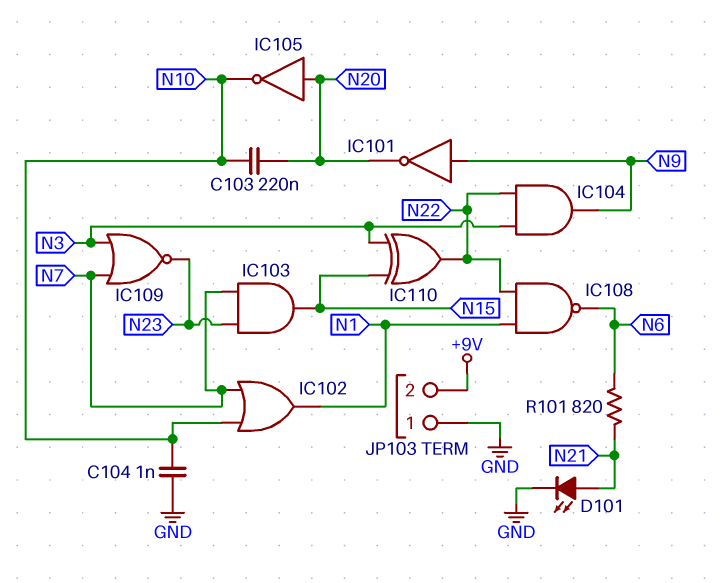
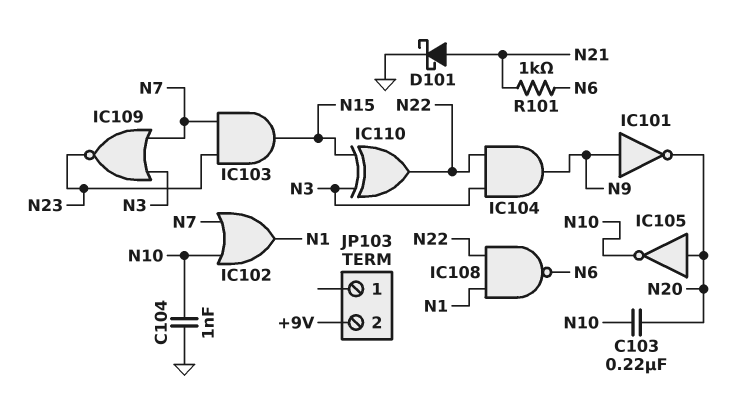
D101: LED (A N21, K GND) -> schottky (A N21, K GND)
JP103 pin 1: GND -> none
R101: 820 (N6, N21) -> 1k (N6, N21)

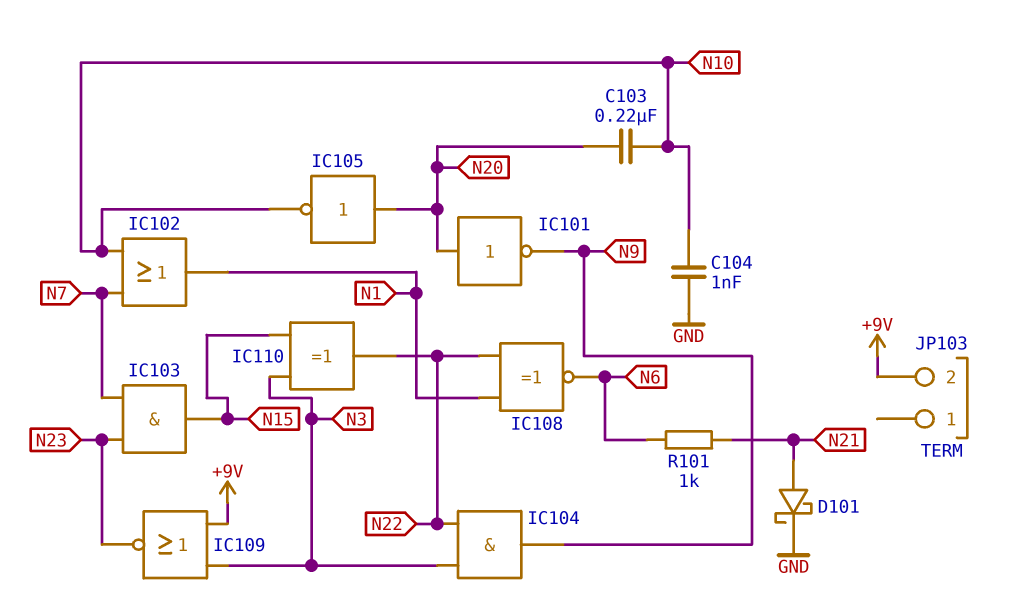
IC101: NOT (in N9, out N20) -> NOT (in N20, out N9)
IC108: NAND (in N1, in N22, out N6) -> XNOR (in N1, in N22, out N6)
IC109: NOR (in N3, in N7, out N23) -> NOR (in +9V, in N3, out N23)

